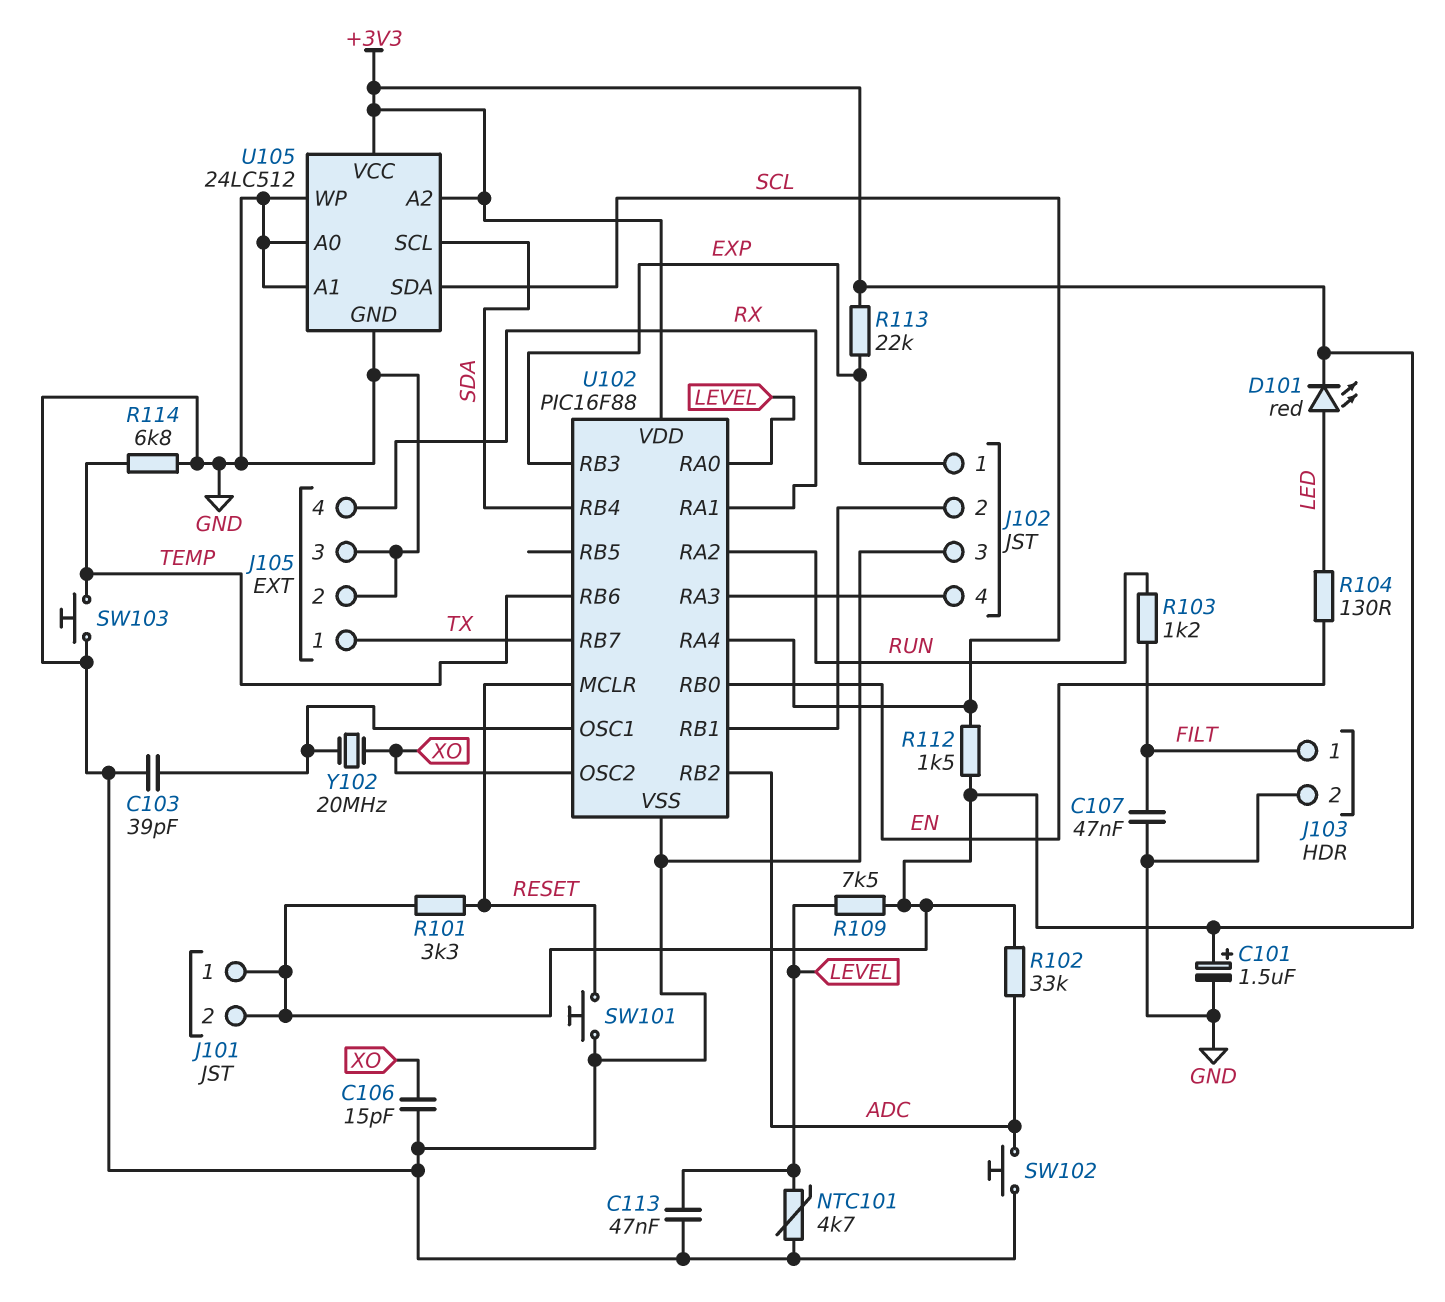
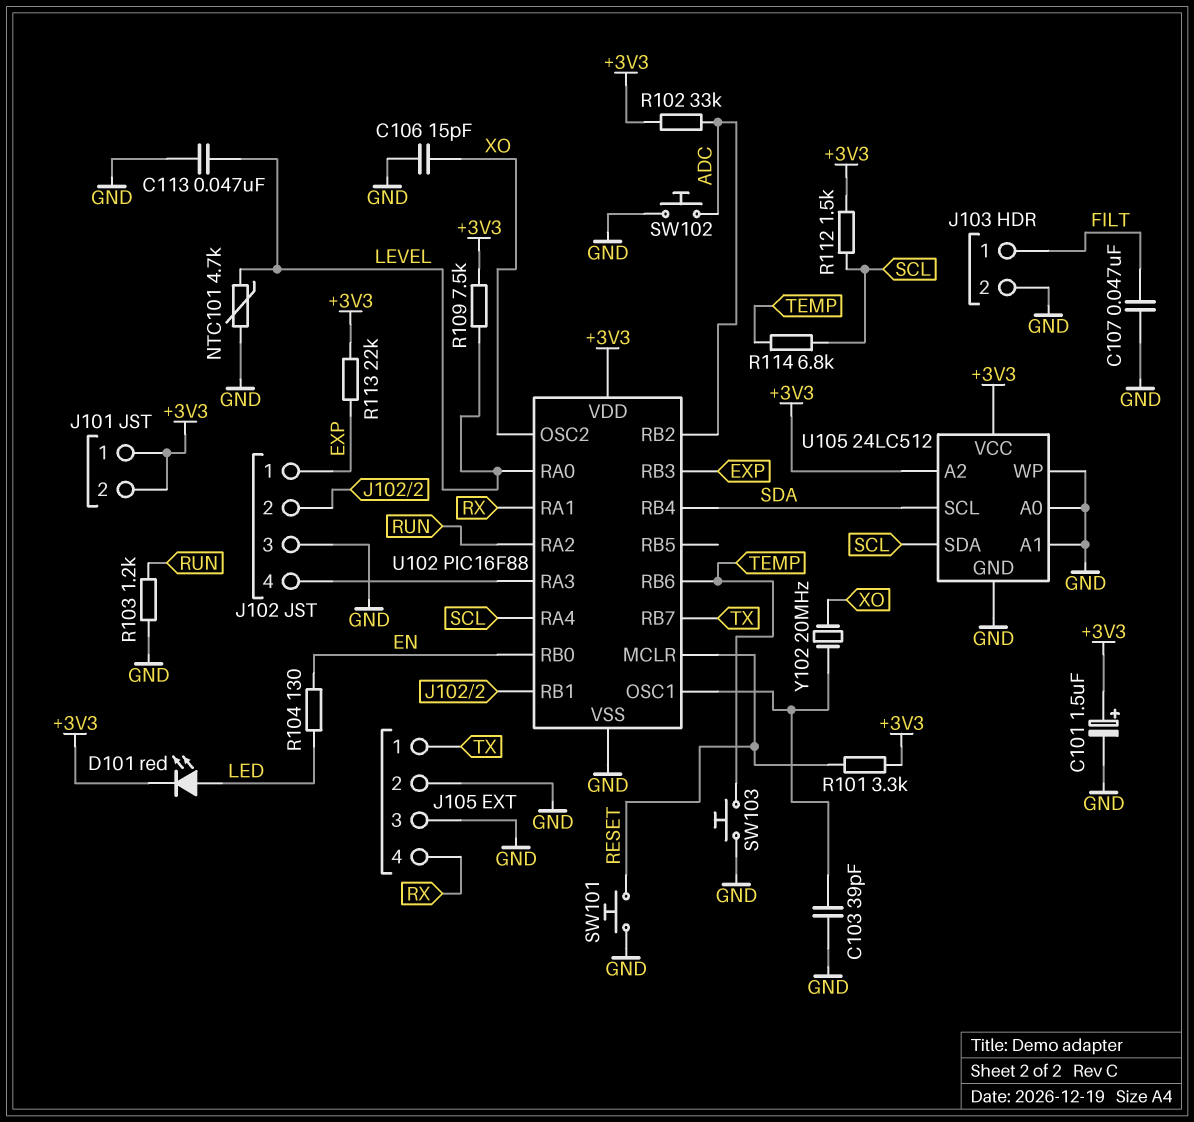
R103: 1.2k (FILT, RUN) -> 1.2k (GND, RUN)
R114: 6.8k (GND, TEMP) -> 6.8k (SCL, TEMP)

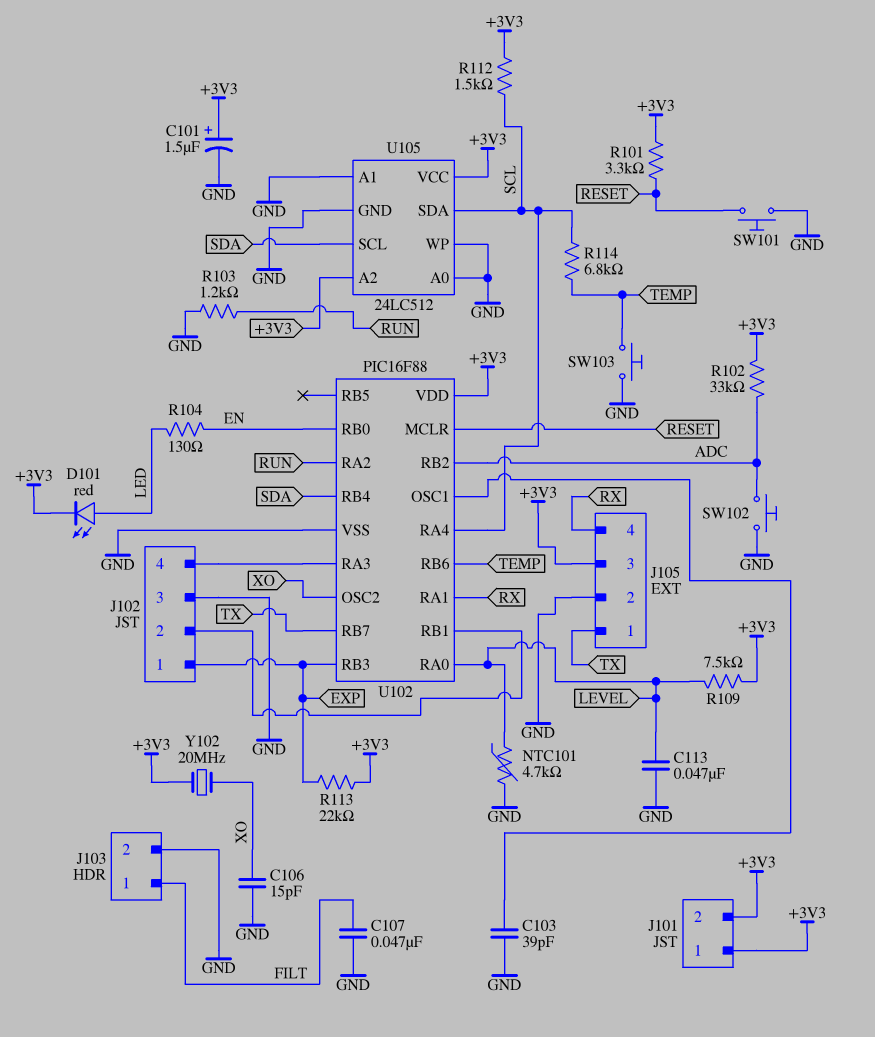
J105 pin 3: GND -> +3V3
Y102: 20MHz (U102/OSC1, XO) -> 20MHz (+3V3, XO)

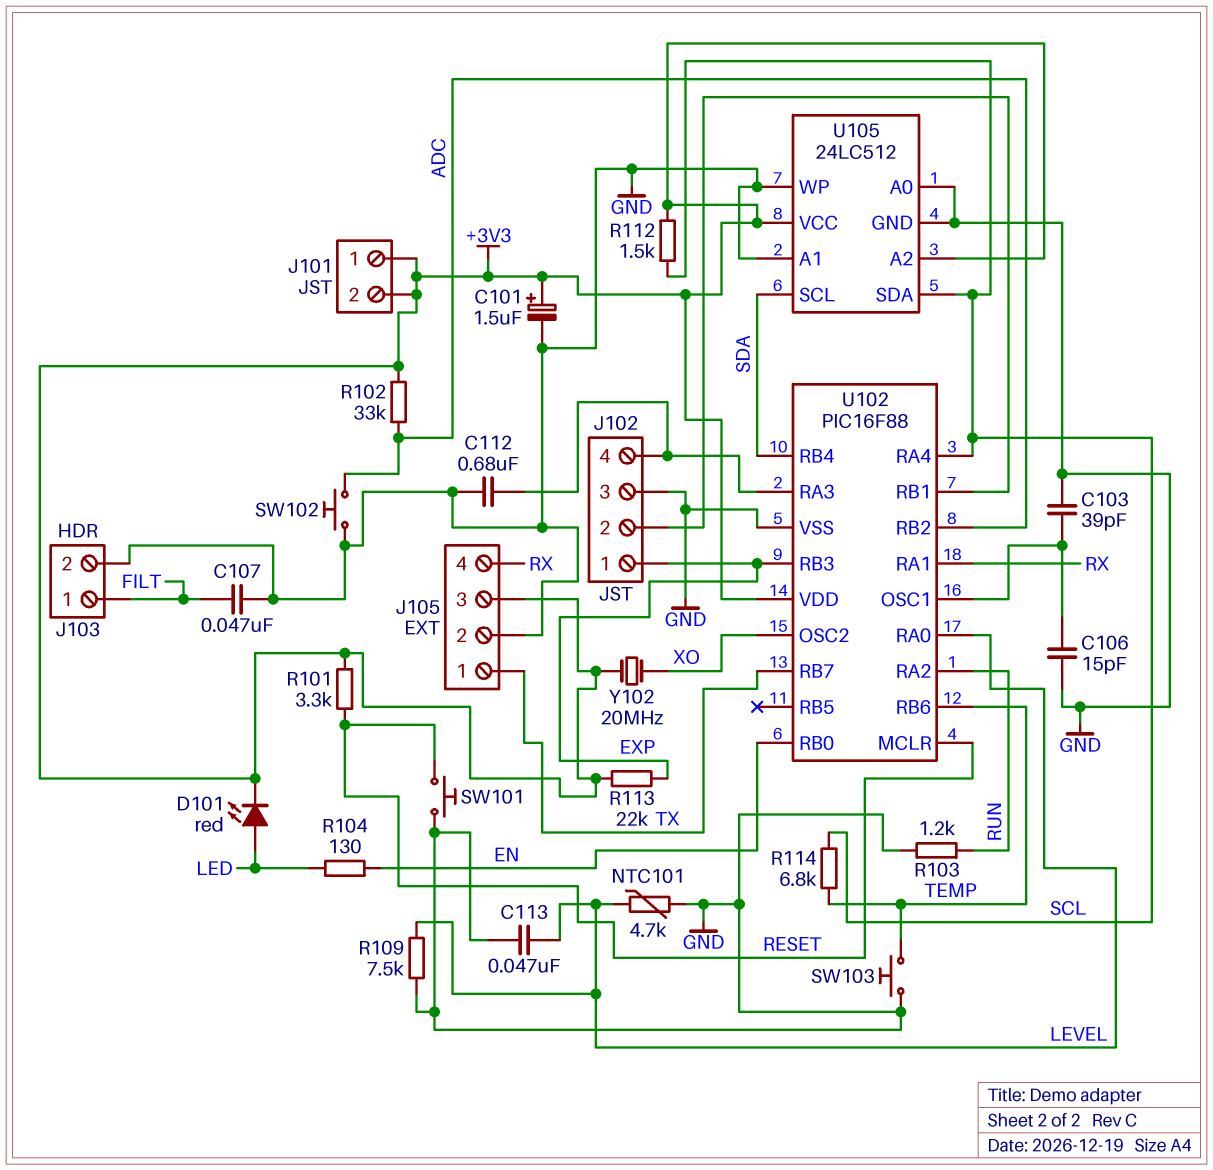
C106: 15pF (GND, XO) -> 15pF (GND, U102/OSC1)
C112: none -> 680nF (GND, J102/4)
R109: 7.5k (+3V3, LEVEL) -> 7.5k (GND, LEVEL)

